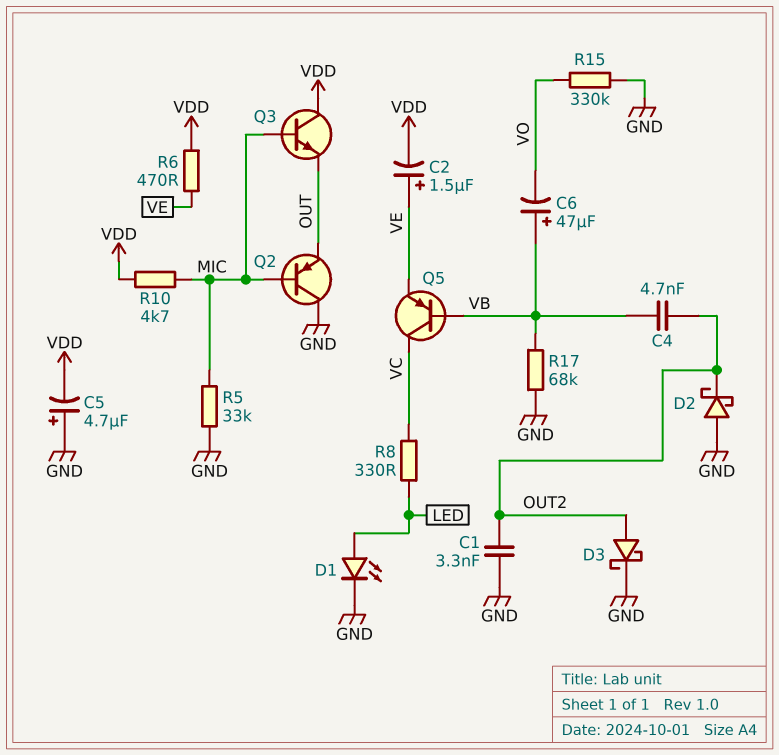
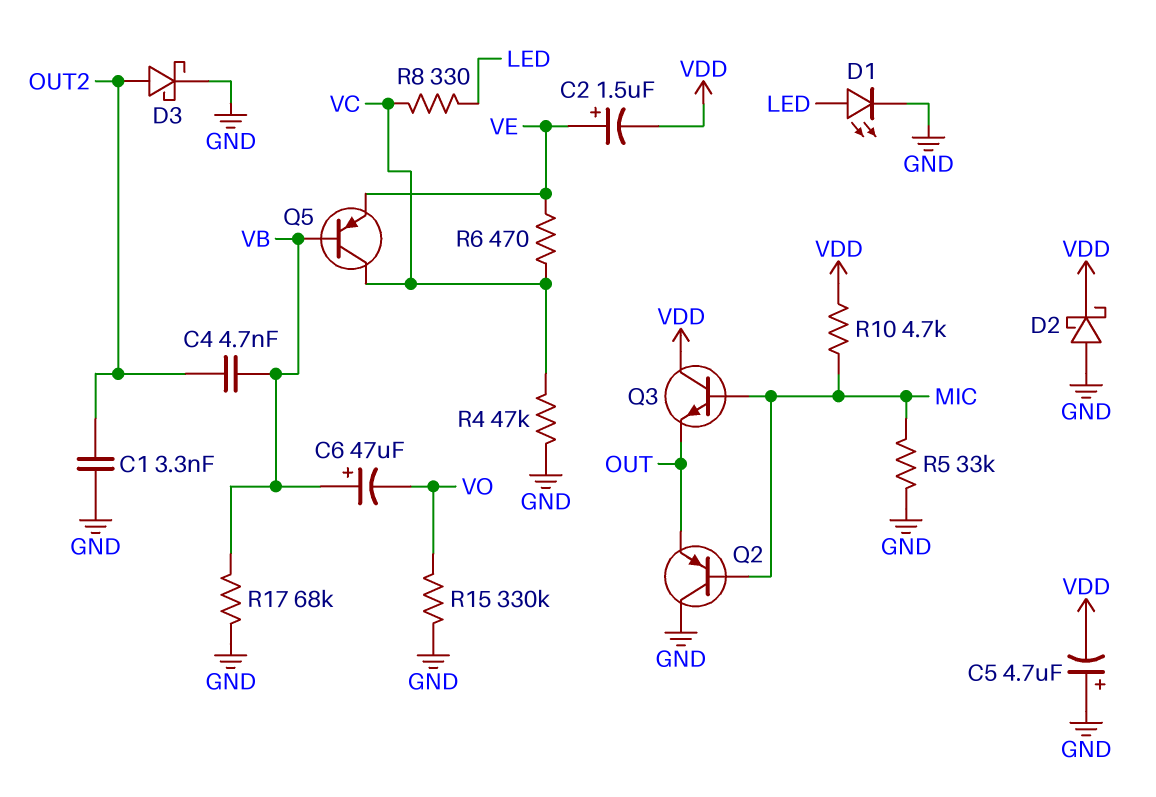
D2: schottky (A GND, K OUT2) -> schottky (A GND, K VDD)
R4: none -> 47k (GND, VC)
R6: 470 (VDD, VE) -> 470 (VC, VE)

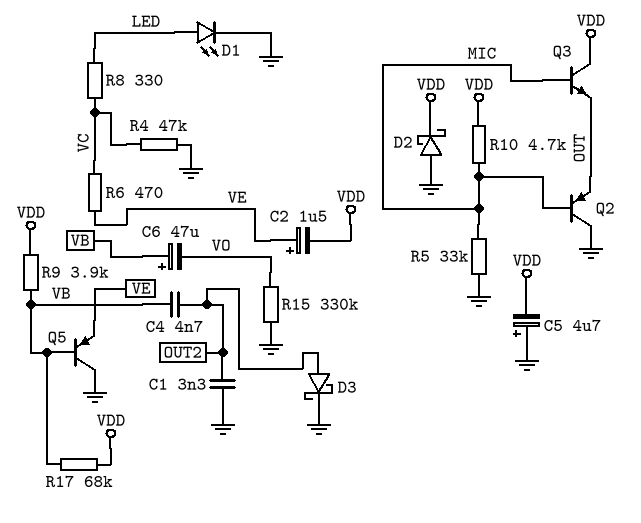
Q5: PNP (B VB, C VC, E VE) -> PNP (B VB, C GND, E VE)
R9: none -> 3.9k (VB, VDD)
R17: 68k (GND, VB) -> 68k (VB, VDD)

